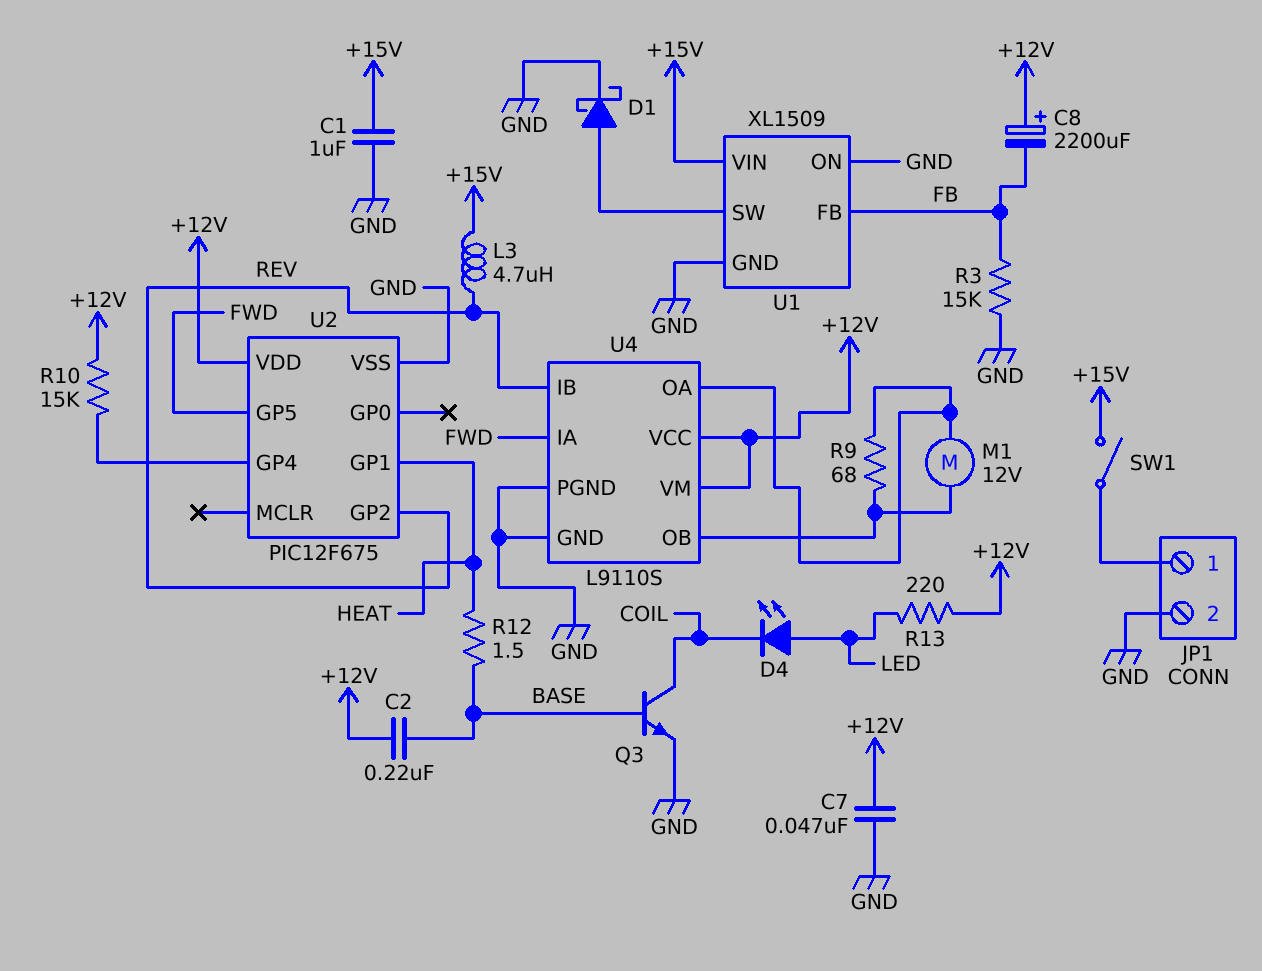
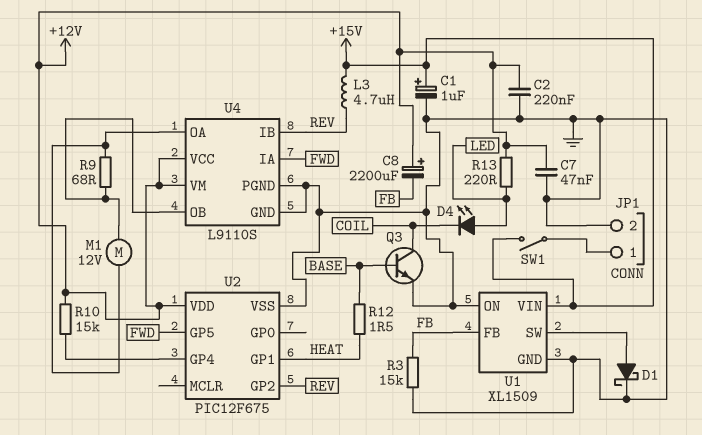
C1: 1uF (+15V, GND) -> 1uF (plus +15V, minus GND)
C2: 220nF (+12V, BASE) -> 220nF (+12V, GND)

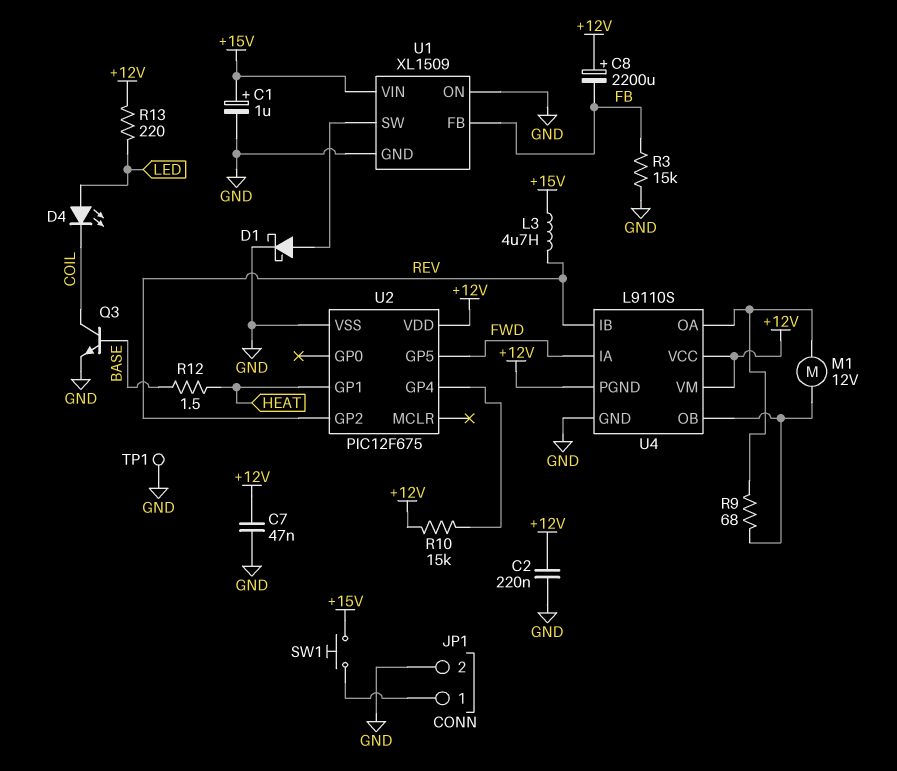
SW1: switch (+15V, JP1/1) -> button (+15V, JP1/1)
TP1: none -> test point (GND)
U4 pin PGND: GND -> +12V

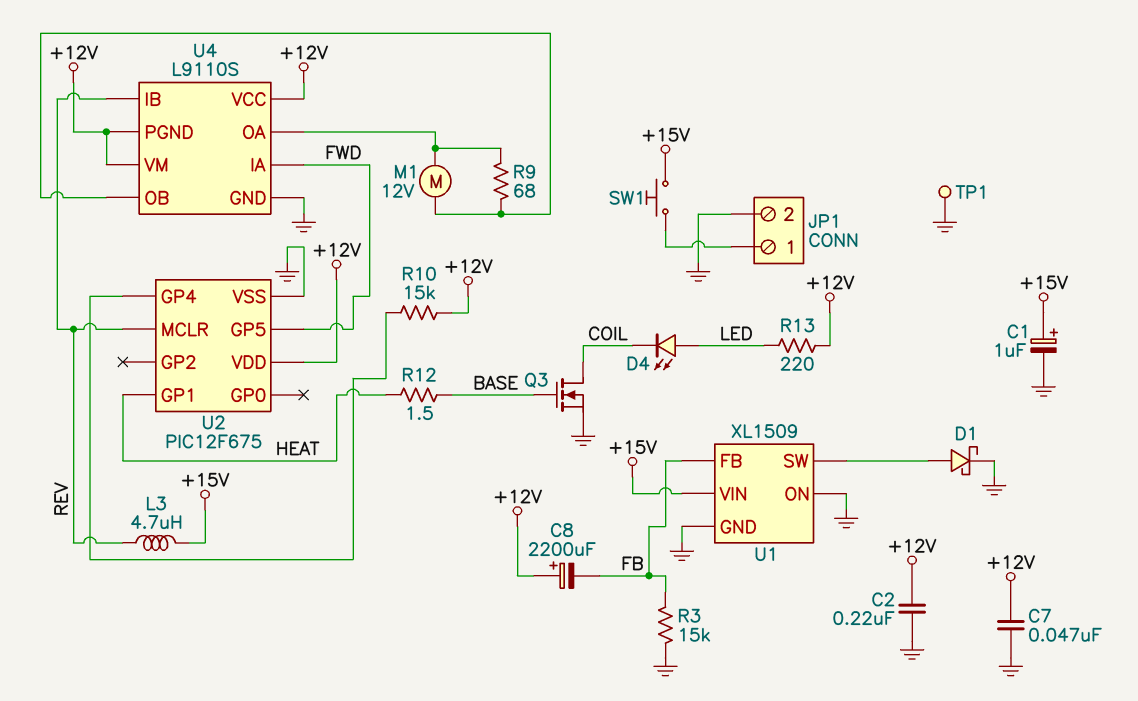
Q3: NPN (B BASE, C COIL, E GND) -> NMOS (G BASE, D COIL, S GND)
U2 pin GP2: REV -> none
U2 pin MCLR: none -> REV

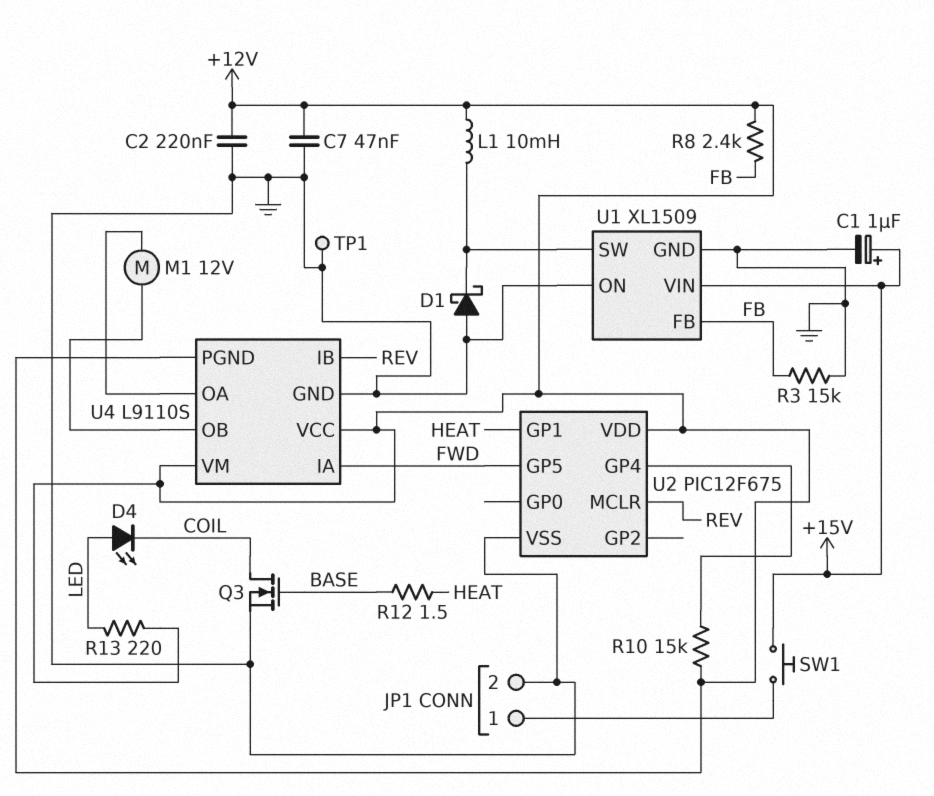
C8: 2200uF (plus +12V, minus FB) -> none
D1: schottky (A U1/SW, K GND) -> schottky (A GND, K U1/SW)
L1: none -> 10mH (+12V, U1/SW)
L3: 4.7uH (+15V, REV) -> none
R8: none -> 2.4k (+12V, FB)
R9: 68 (U4/OA, U4/OB) -> none

